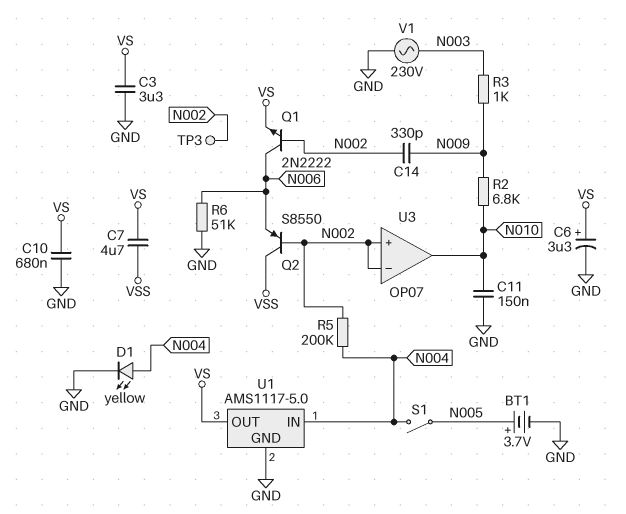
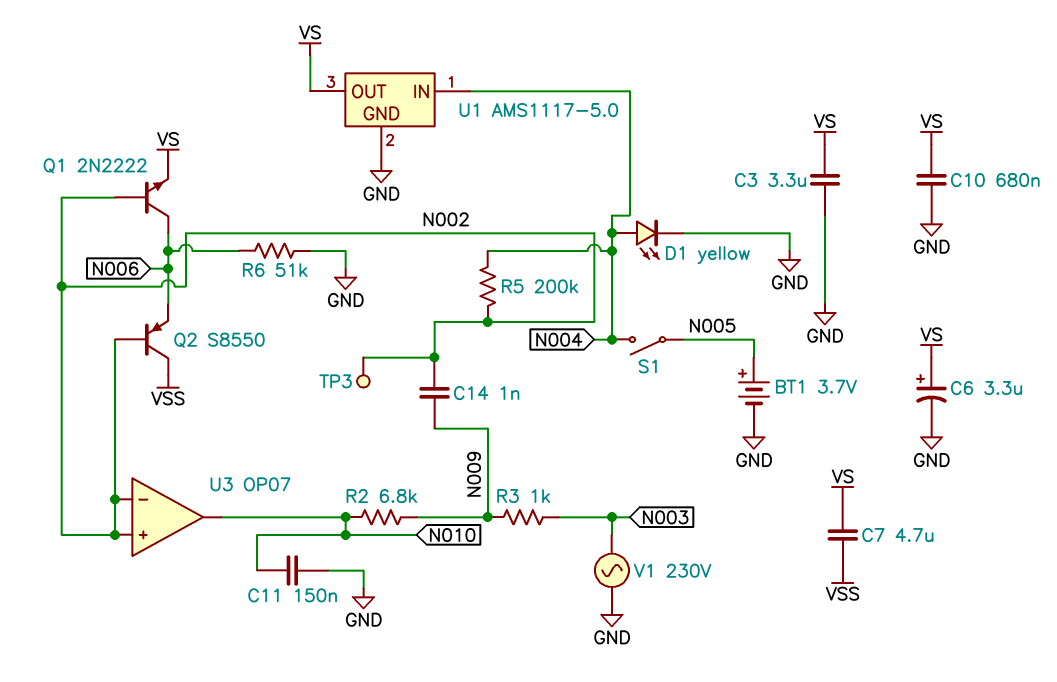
C14: 330pF (N002, N009) -> 1nF (N002, N009)

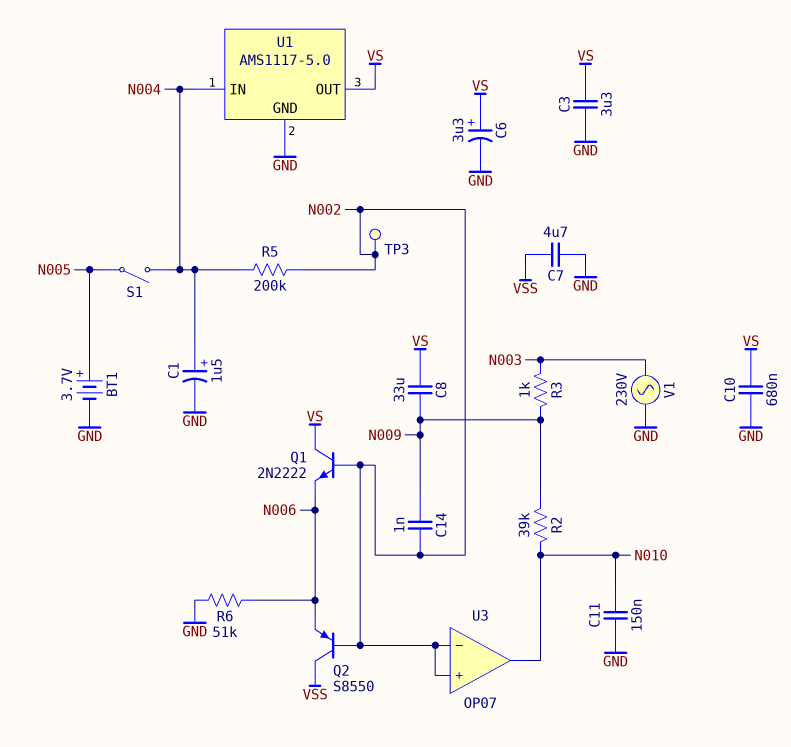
C1: none -> 1.5uF (plus N004, minus GND)
C7: 4.7uF (VS, VSS) -> 4.7uF (GND, VSS)
C8: none -> 33uF (N009, VS)
D1: LED yellow (A N004, K GND) -> none
Q1: NPN 2N2222 (B N002, C N006, E VS) -> NPN 2N2222 (B N002, C VS, E N006)
R2: 6.8k (N009, N010) -> 39k (N009, N010)

